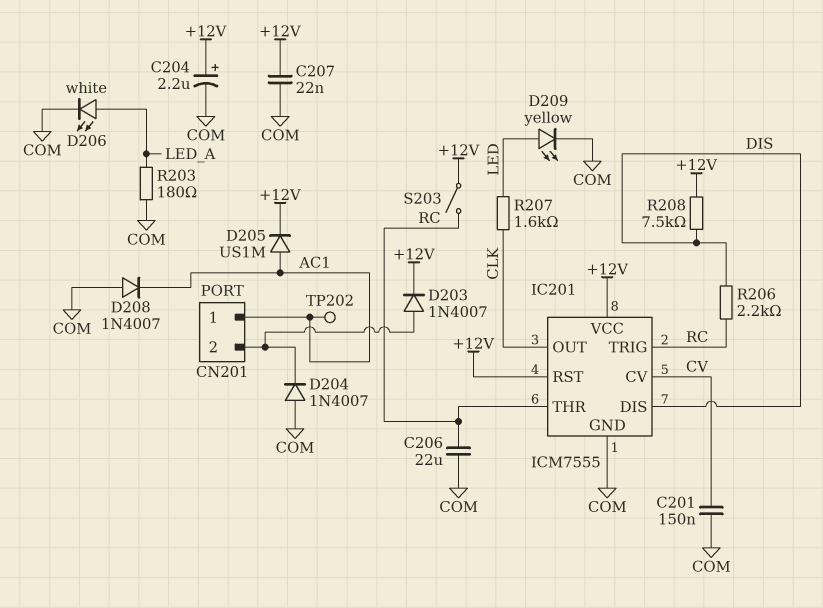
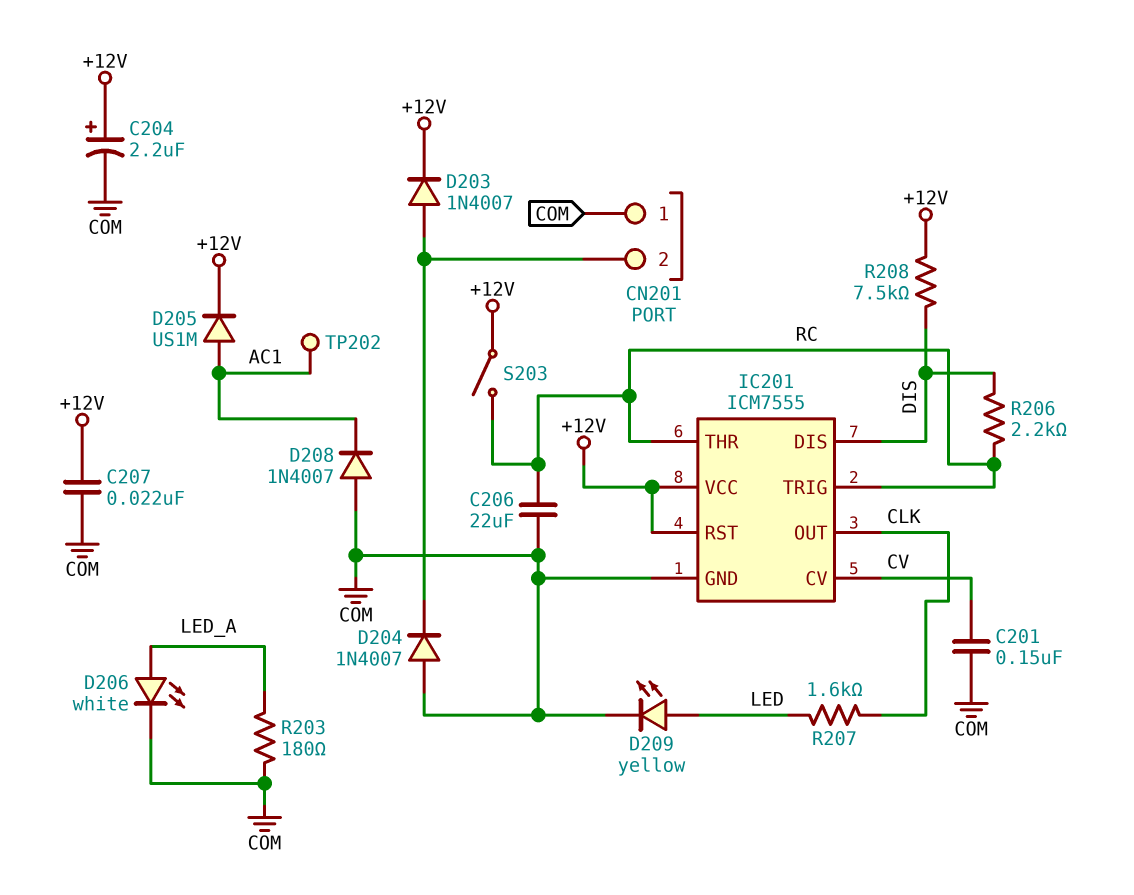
CN201 pin 1: AC1 -> COM

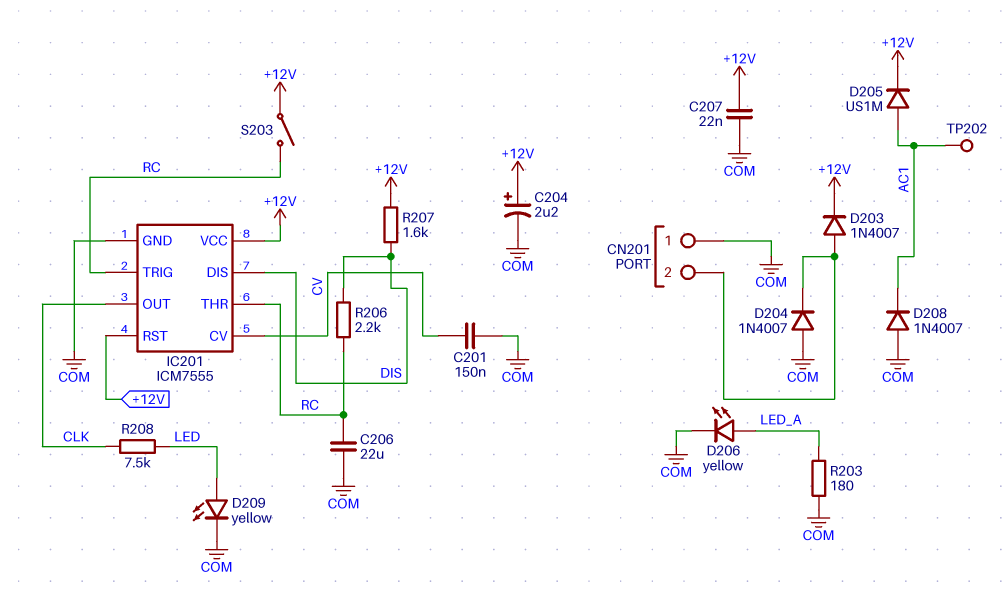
D206: LED white (A LED_A, K COM) -> LED yellow (A LED_A, K COM)
R207: 1.6k (CLK, LED) -> 1.6k (+12V, DIS)
R208: 7.5k (+12V, DIS) -> 7.5k (CLK, LED)

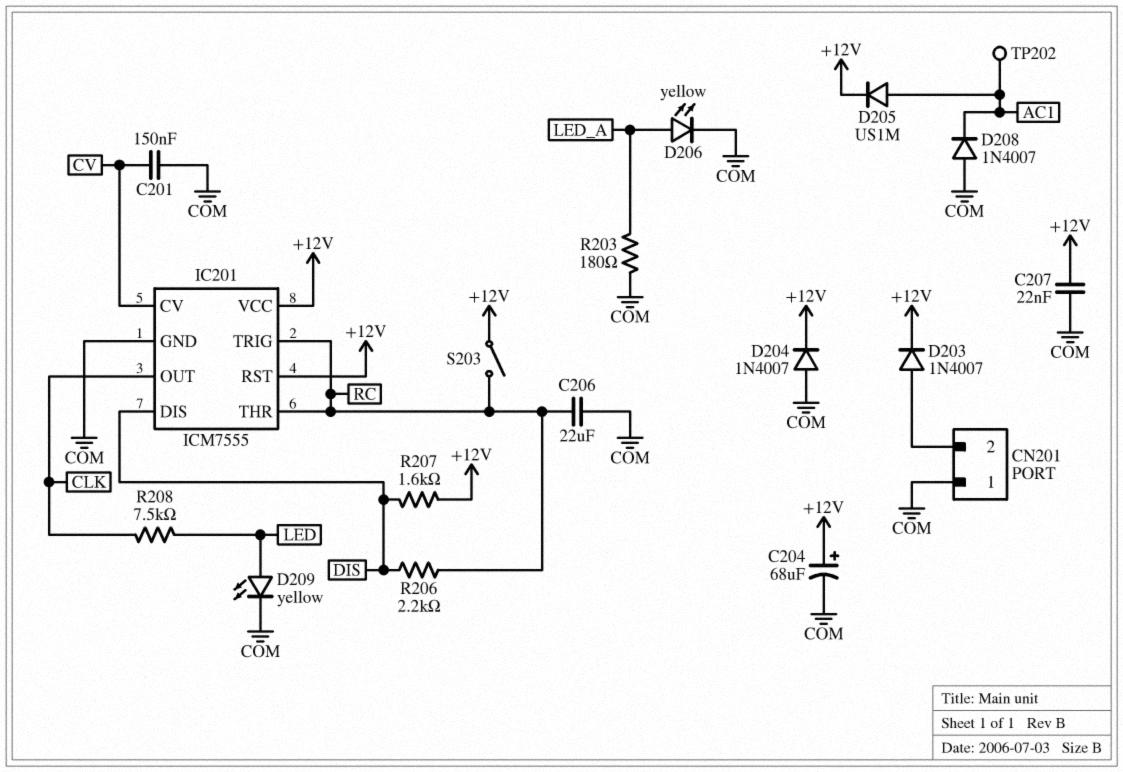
C204: 2.2uF (plus +12V, minus COM) -> 68uF (plus +12V, minus COM)
D204: diode 1N4007 (A COM, K CN201/2) -> diode 1N4007 (A COM, K +12V)

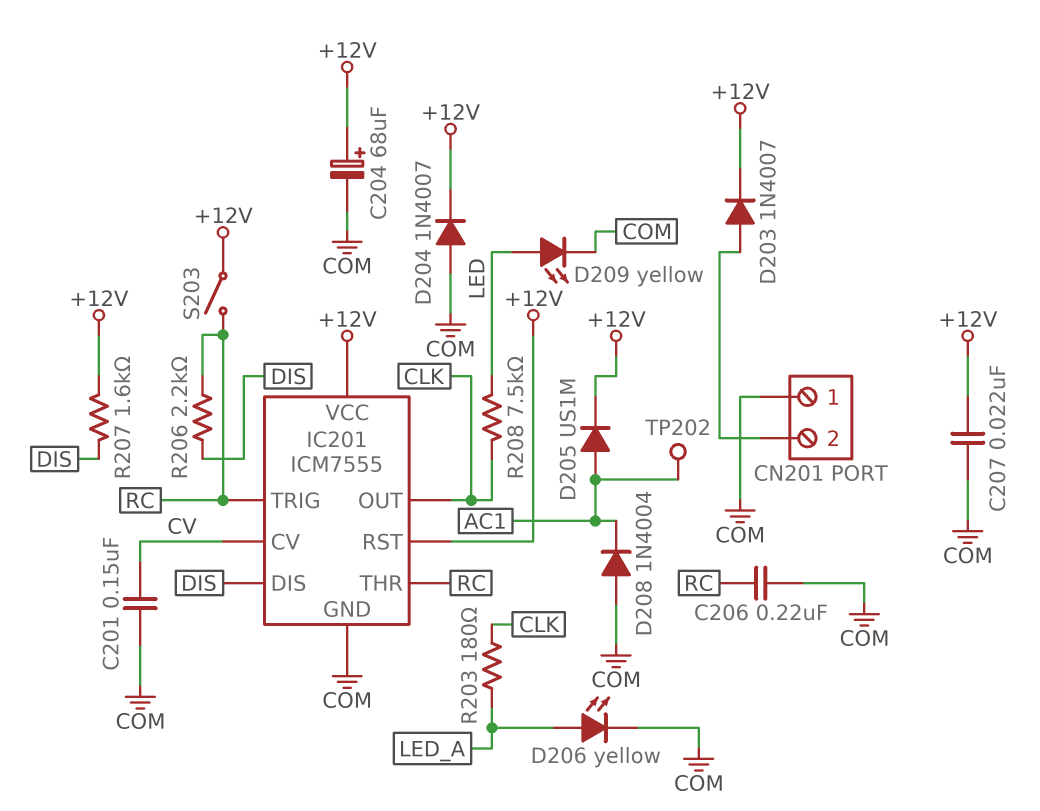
C206: 22uF (COM, RC) -> 220nF (COM, RC)
D208: diode 1N4007 (A COM, K AC1) -> diode 1N4004 (A COM, K AC1)
R203: 180 (COM, LED_A) -> 180 (CLK, LED_A)

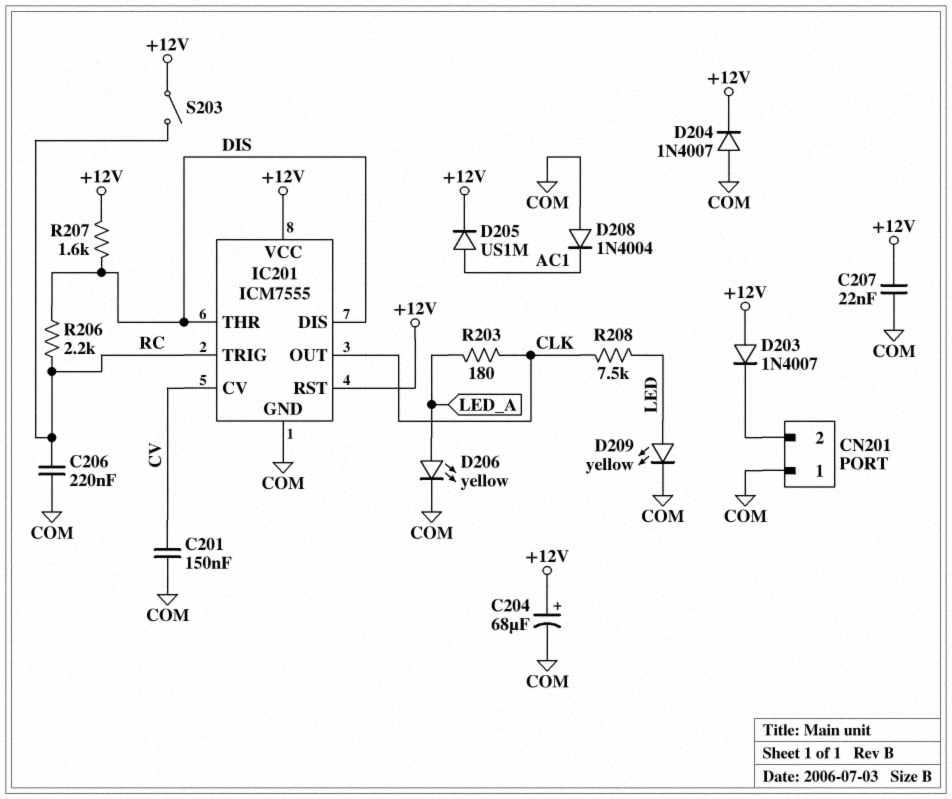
D203: diode 1N4007 (A CN201/2, K +12V) -> diode 1N4007 (A +12V, K CN201/2)
IC201 pin THR: RC -> DIS
TP202: test point (AC1) -> none

